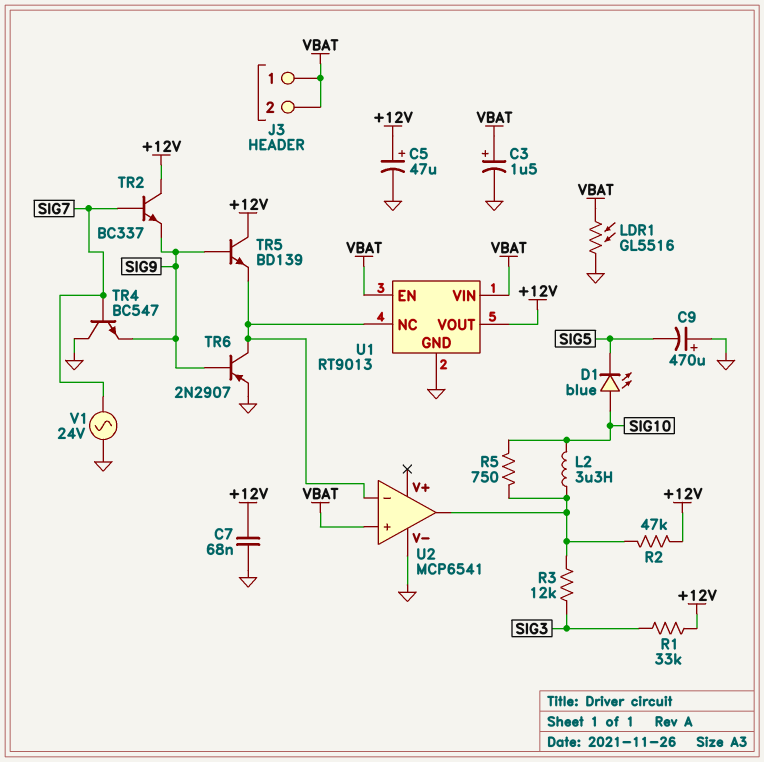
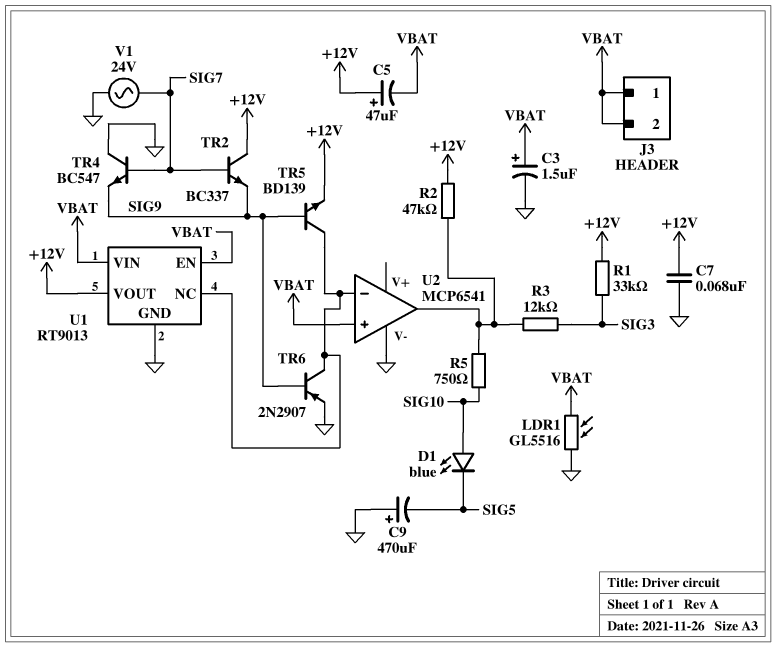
C5: 47uF (plus +12V, minus GND) -> 47uF (plus +12V, minus VBAT)
L2: 3.3uH (SIG10, U2/out) -> none
TR5: NPN BD139 (B SIG9, C +12V, E U1/NC) -> NPN BD139 (B SIG9, C U1/NC, E +12V)

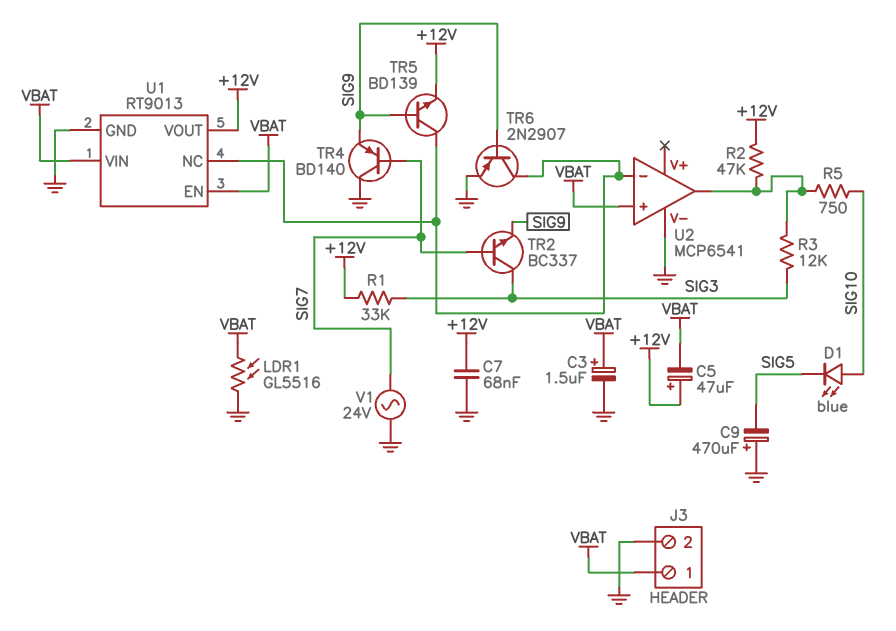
J3 pin 2: VBAT -> GND
TR2: NPN BC337 (B SIG7, C +12V, E SIG9) -> NPN BC337 (B SIG7, C SIG3, E SIG9)
TR4: NPN BC547 (B SIG7, C GND, E SIG9) -> PNP BD140 (B SIG7, C GND, E SIG9)

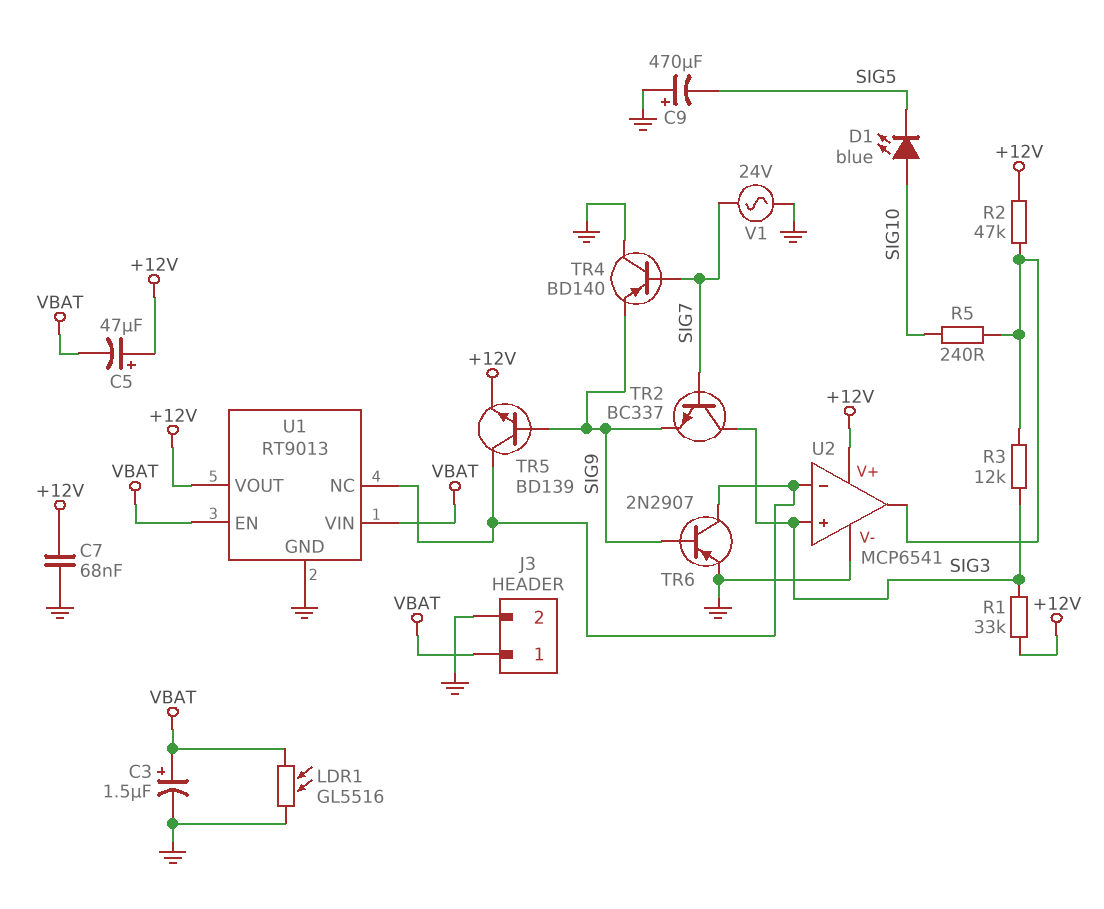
R5: 750 (SIG10, U2/out) -> 240 (SIG10, U2/out)
U2 pin V+: none -> +12V
U2 pin in+: VBAT -> SIG3

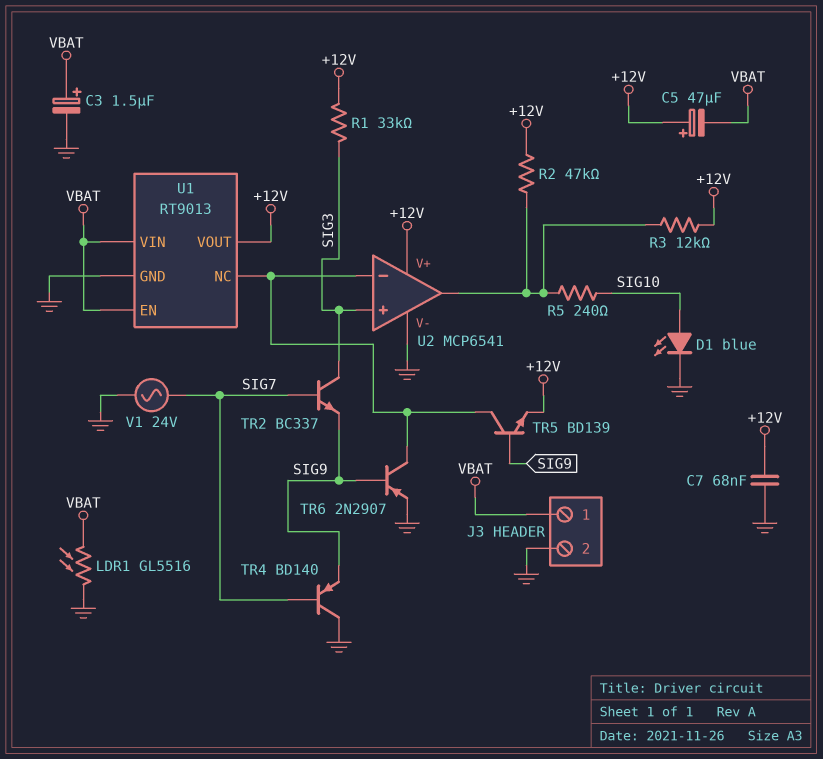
C9: 470uF (plus GND, minus SIG5) -> none
D1: LED blue (A SIG10, K SIG5) -> LED blue (A SIG10, K GND)
R3: 12k (SIG3, U2/out) -> 12k (+12V, U2/out)

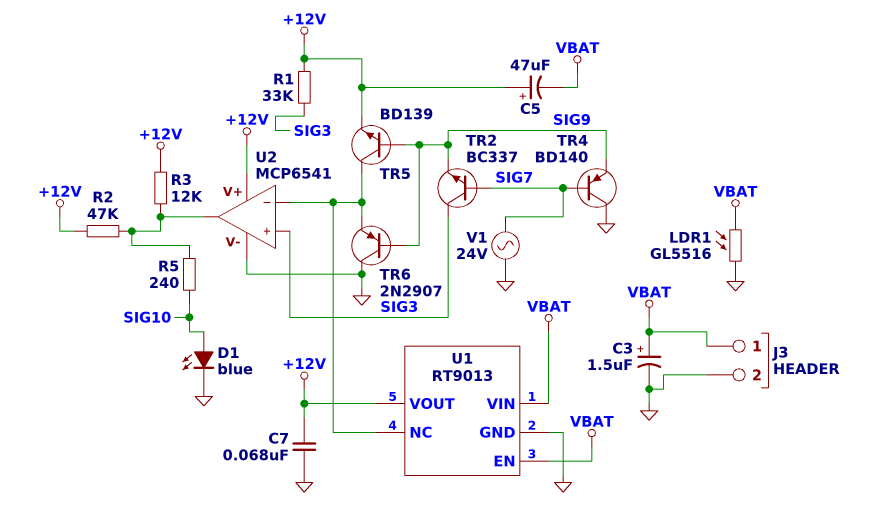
TR6: PNP 2N2907 (B SIG9, C U1/NC, E GND) -> PNP 2N2907 (B SIG9, C GND, E U1/NC)

